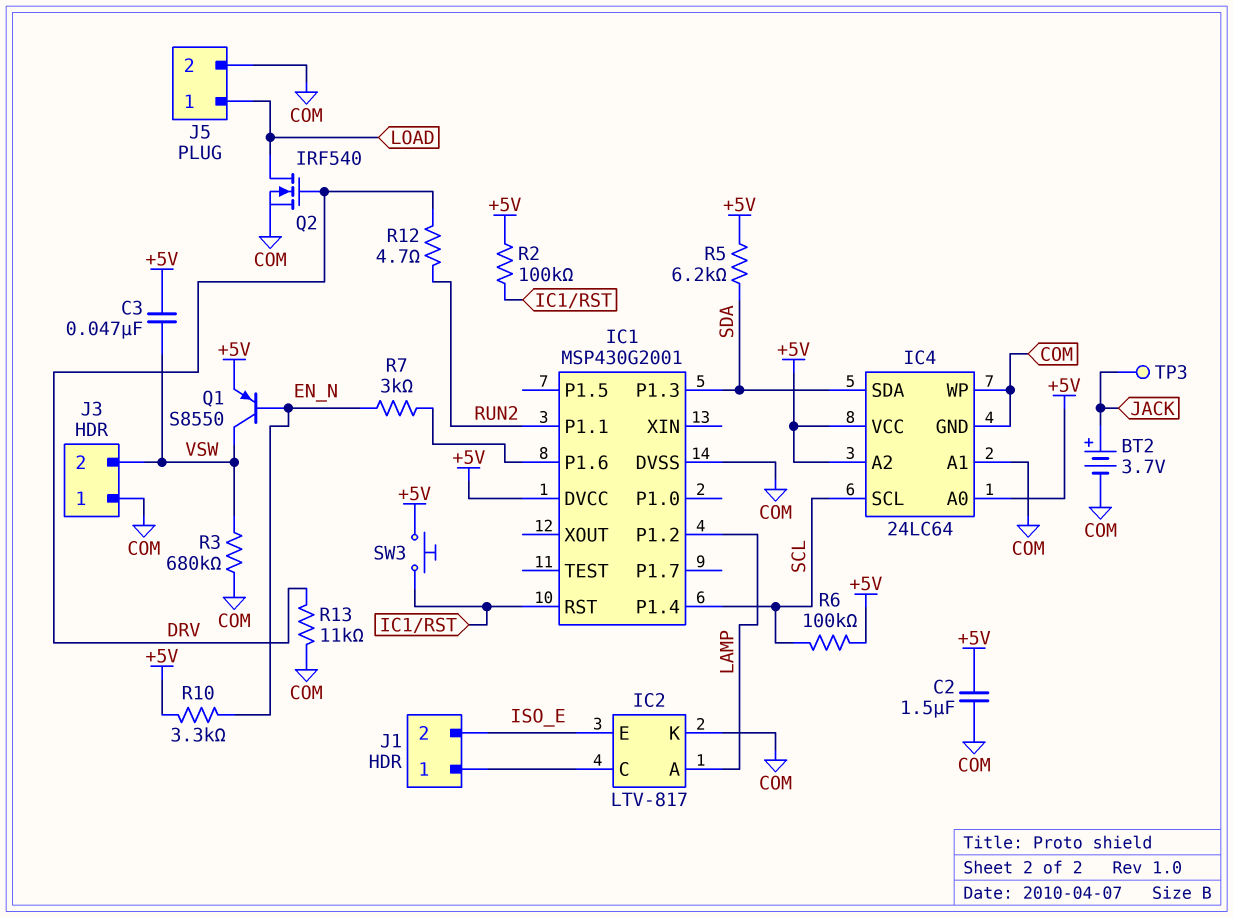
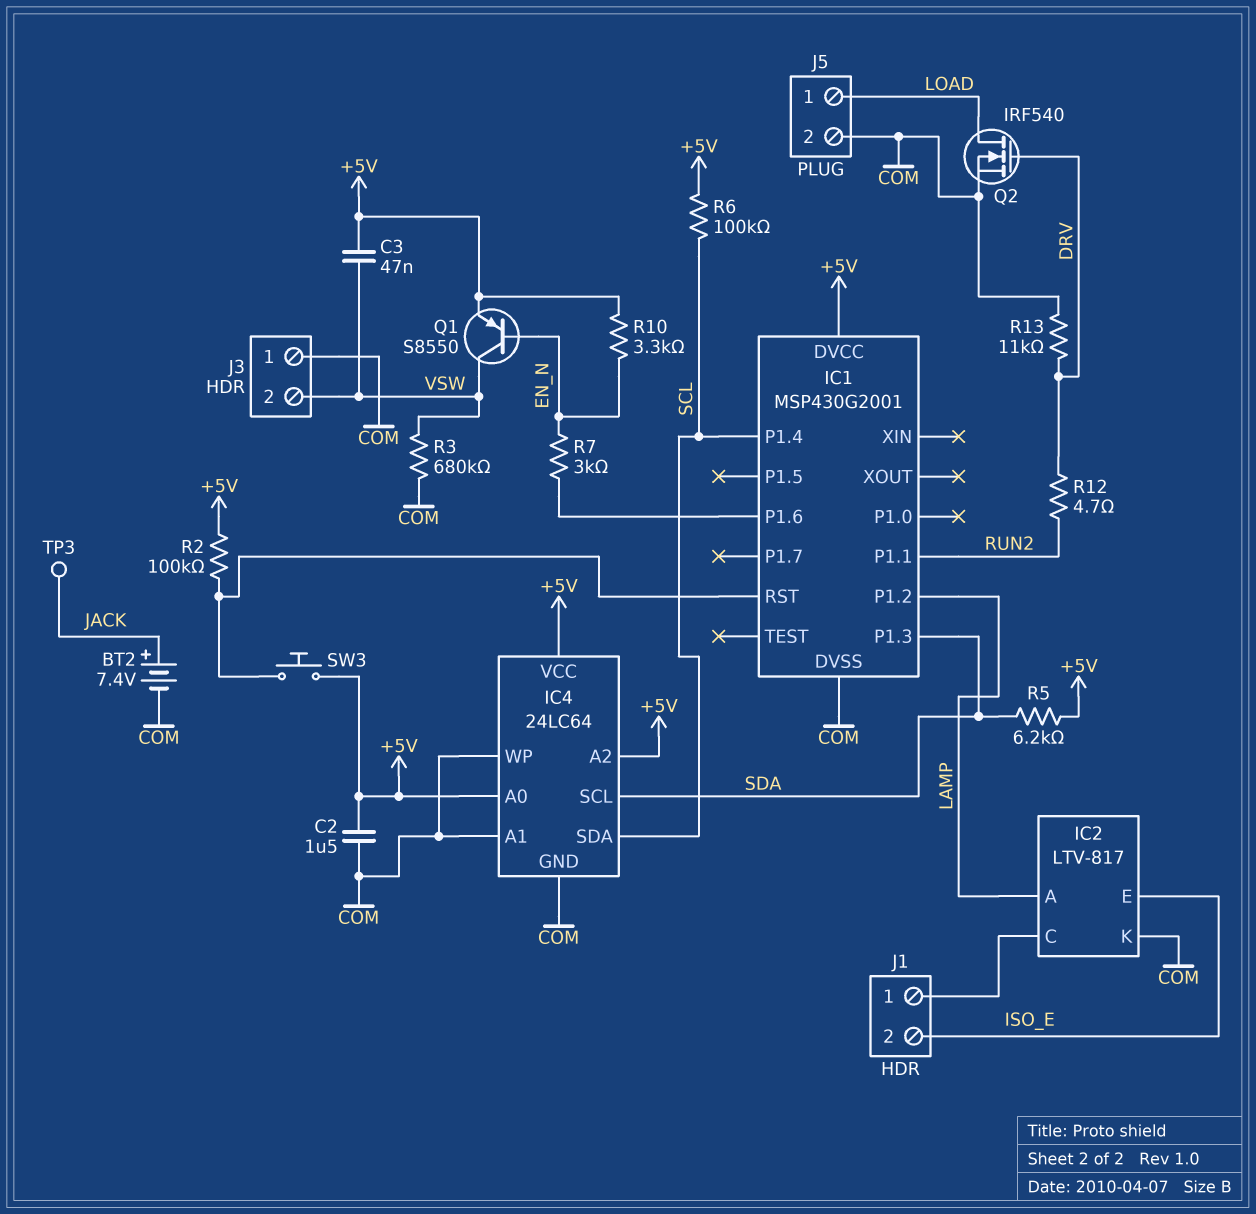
BT2: 3.7V (plus JACK, minus COM) -> 7.4V (plus JACK, minus COM)
IC4 pin SCL: SCL -> SDA
IC4 pin SDA: SDA -> SCL

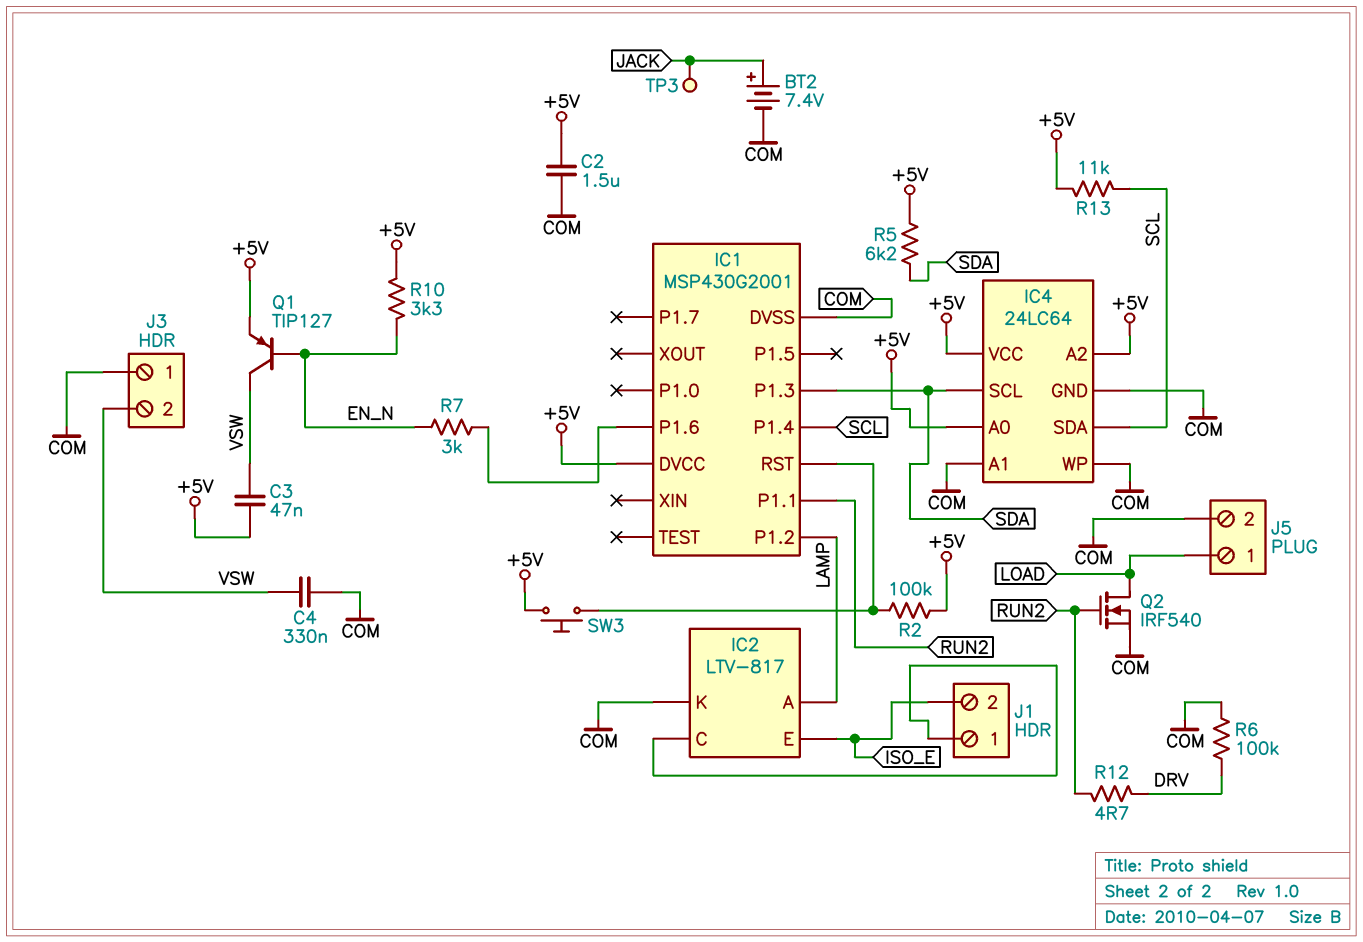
C4: none -> 330nF (COM, VSW)
Q1: PNP S8550 (B EN_N, C VSW, E +5V) -> PNP TIP127 (B EN_N, C VSW, E +5V)
Q2: NMOS IRF540 (G DRV, D LOAD, S COM) -> NMOS IRF540 (G RUN2, D LOAD, S COM)
R3: 680k (COM, VSW) -> none
R6: 100k (+5V, SCL) -> 100k (COM, DRV)
R13: 11k (COM, DRV) -> 11k (+5V, SCL)

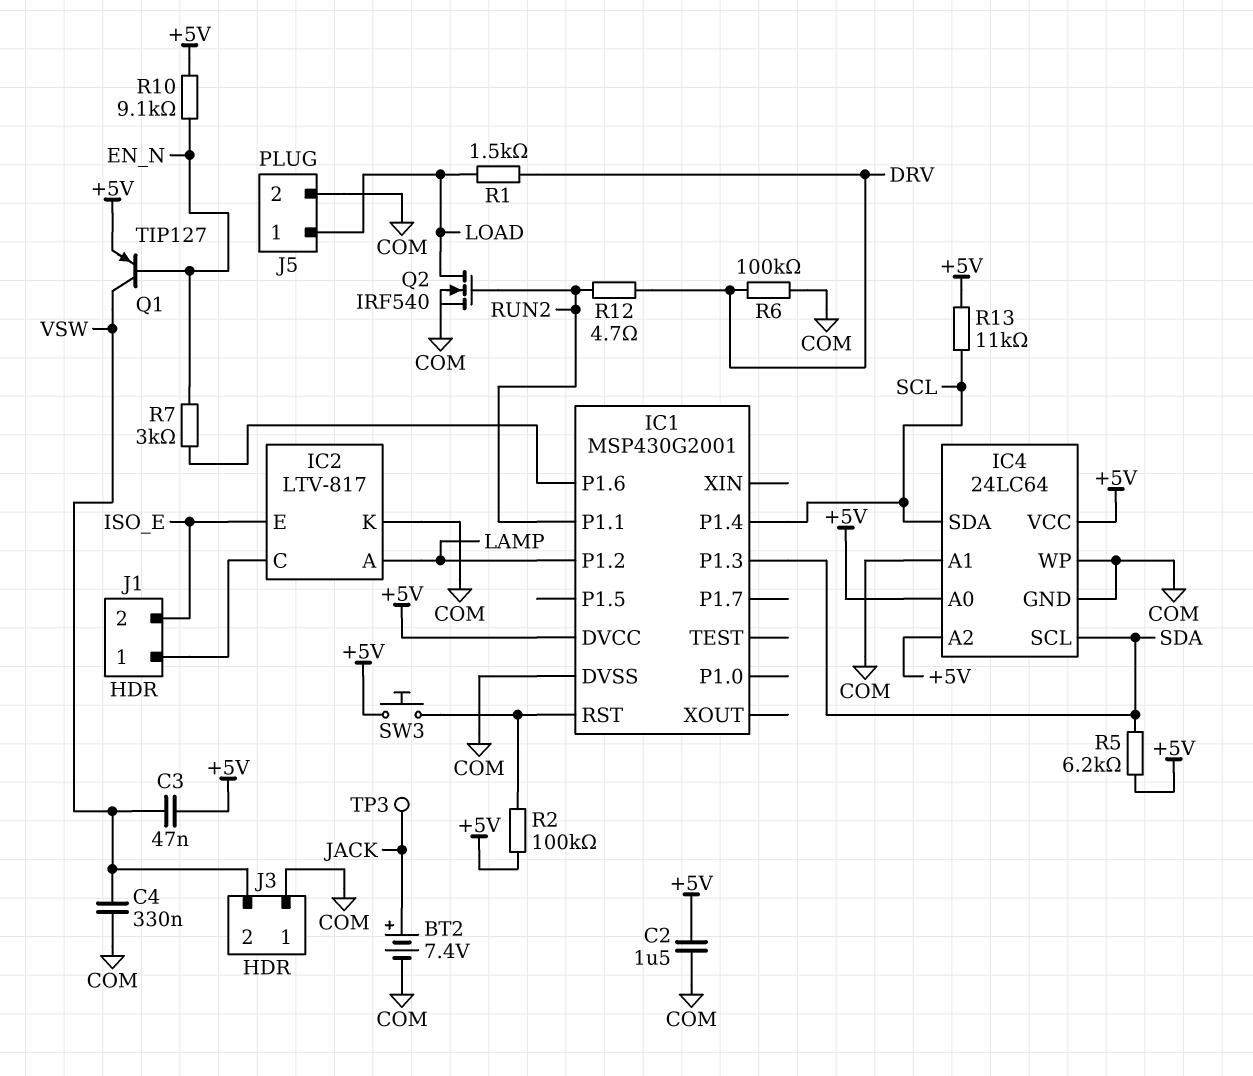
R1: none -> 1.5k (DRV, LOAD)
R10: 3.3k (+5V, EN_N) -> 9.1k (+5V, EN_N)

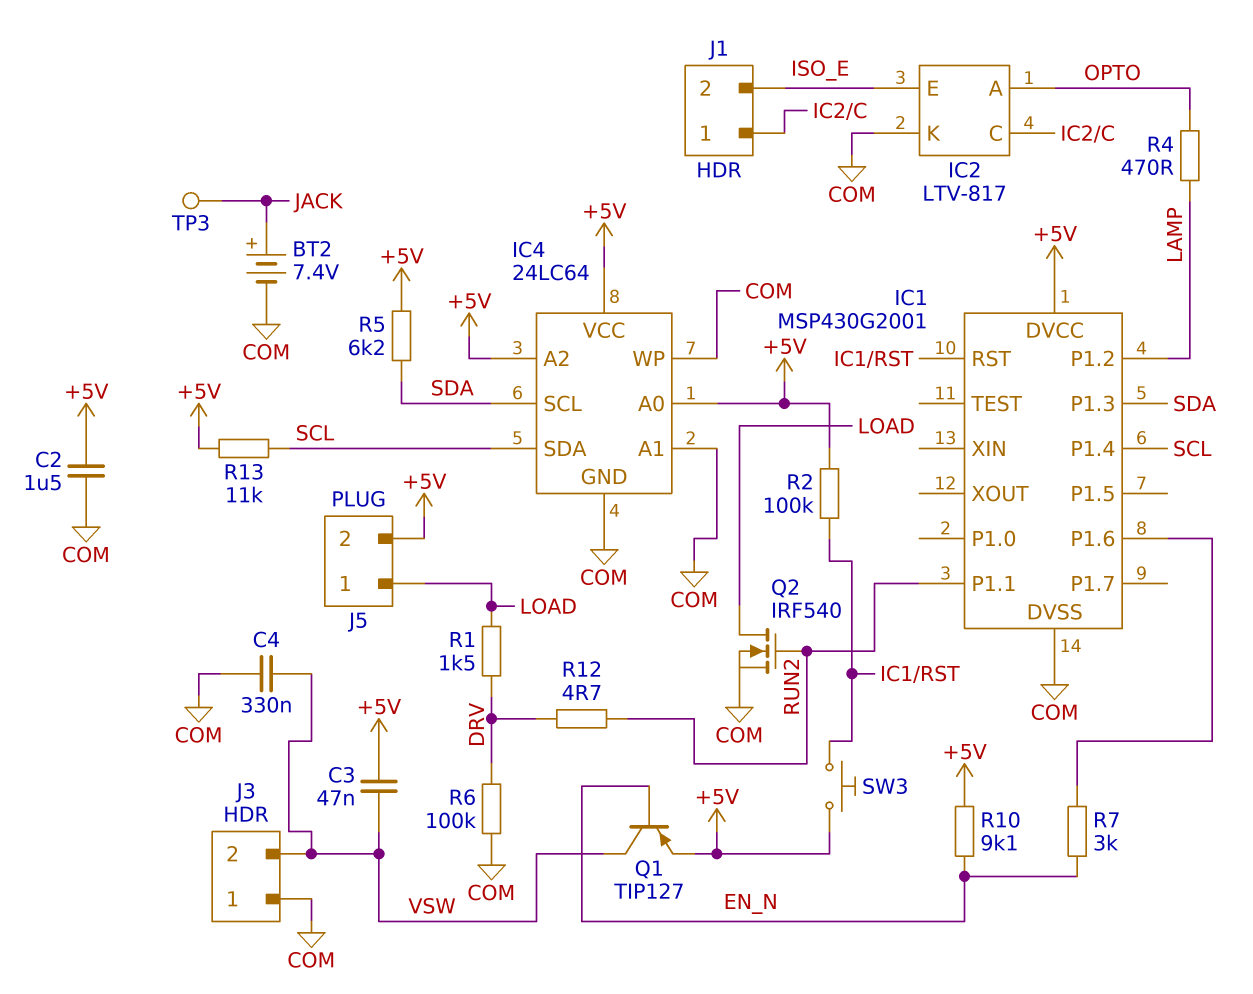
IC2 pin A: LAMP -> OPTO
J5 pin 2: COM -> +5V
R4: none -> 470 (LAMP, OPTO)

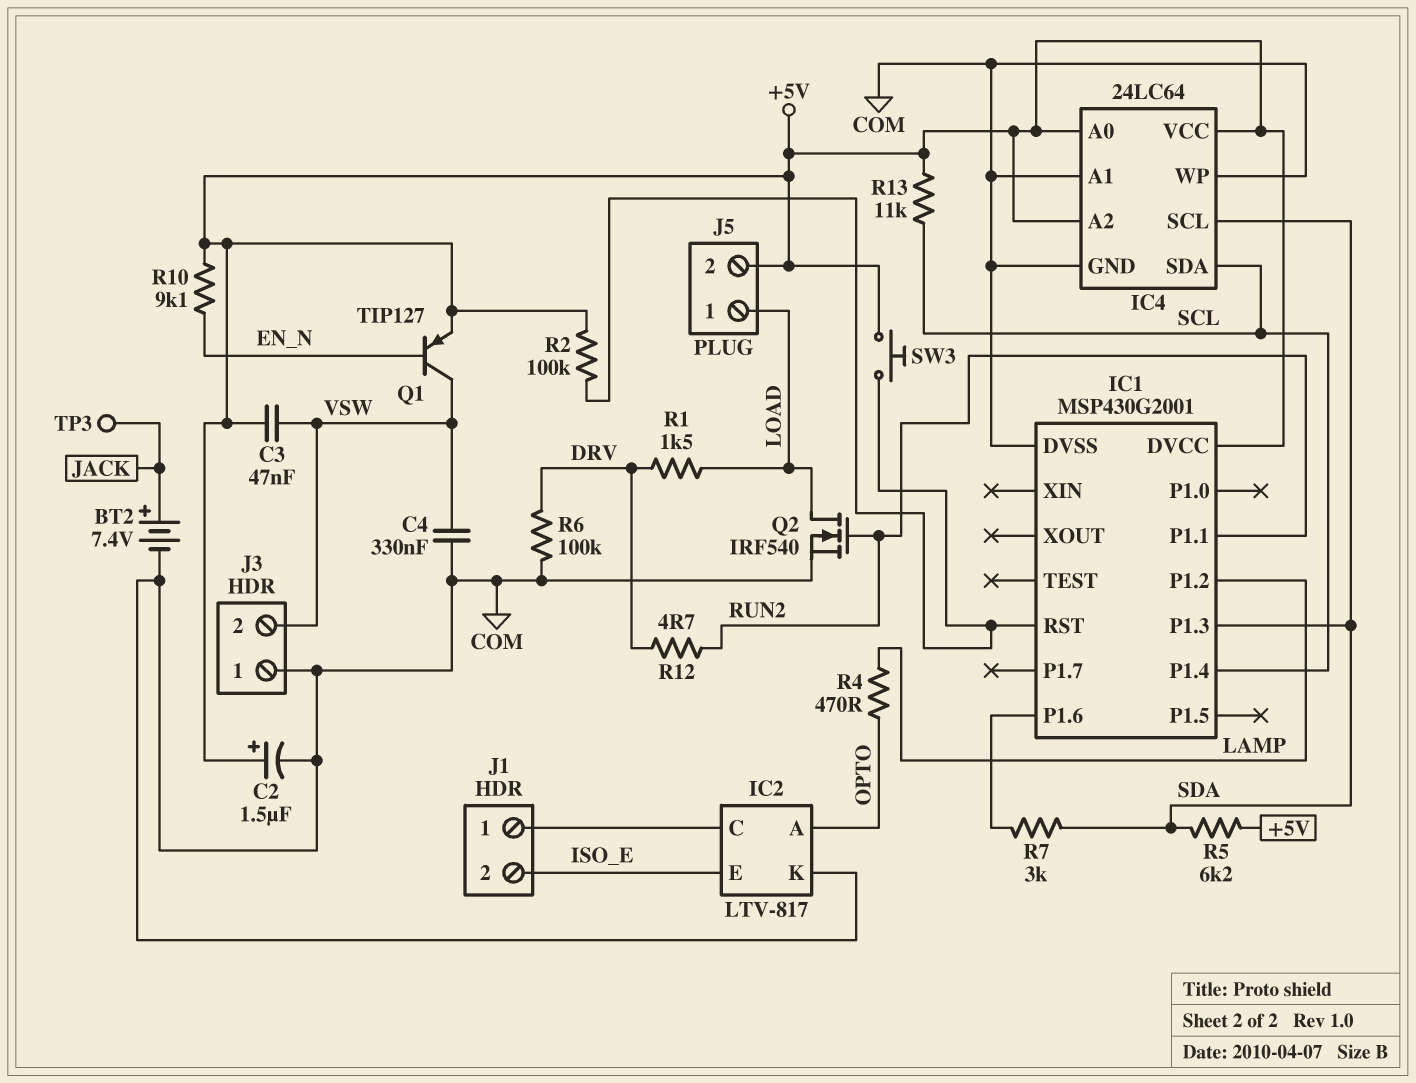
C2: 1.5uF (+5V, COM) -> 1.5uF (plus +5V, minus COM)
R7: 3k (EN_N, IC1/P1.6) -> 3k (IC1/P1.6, SDA)

